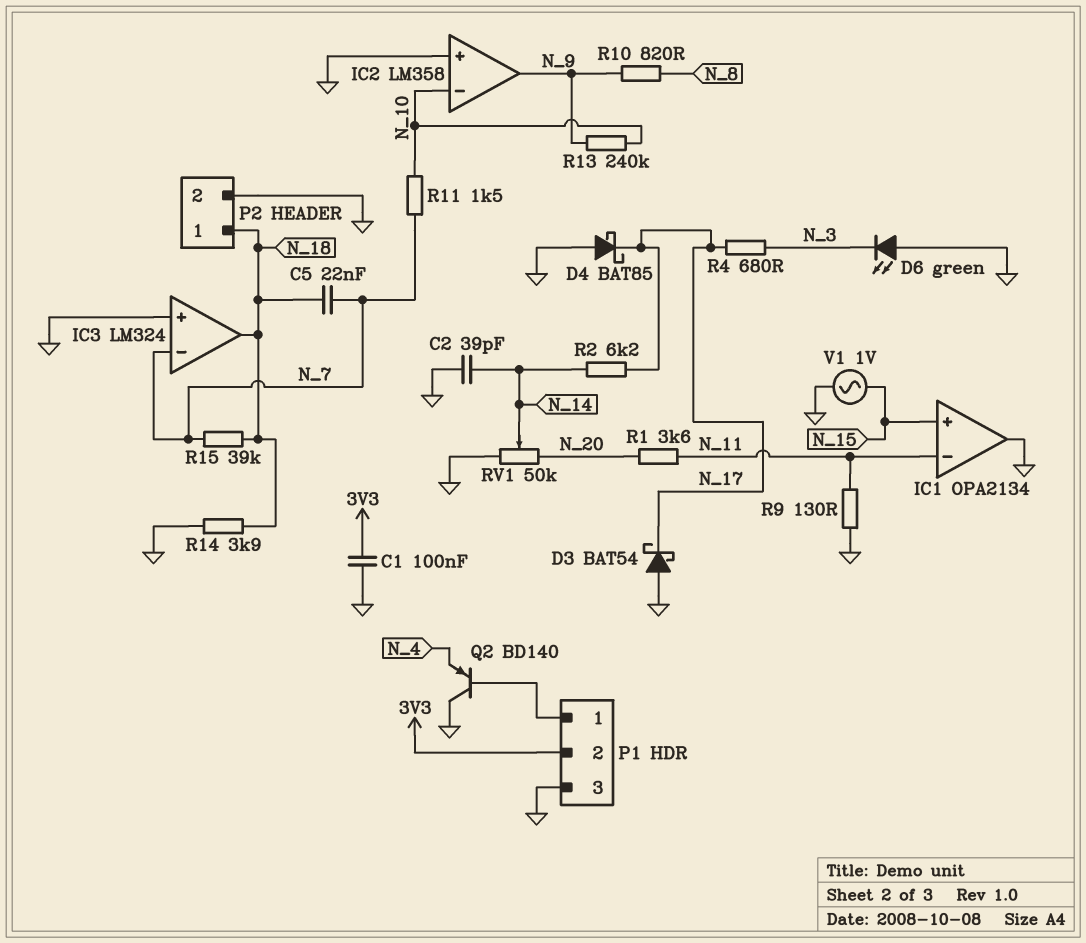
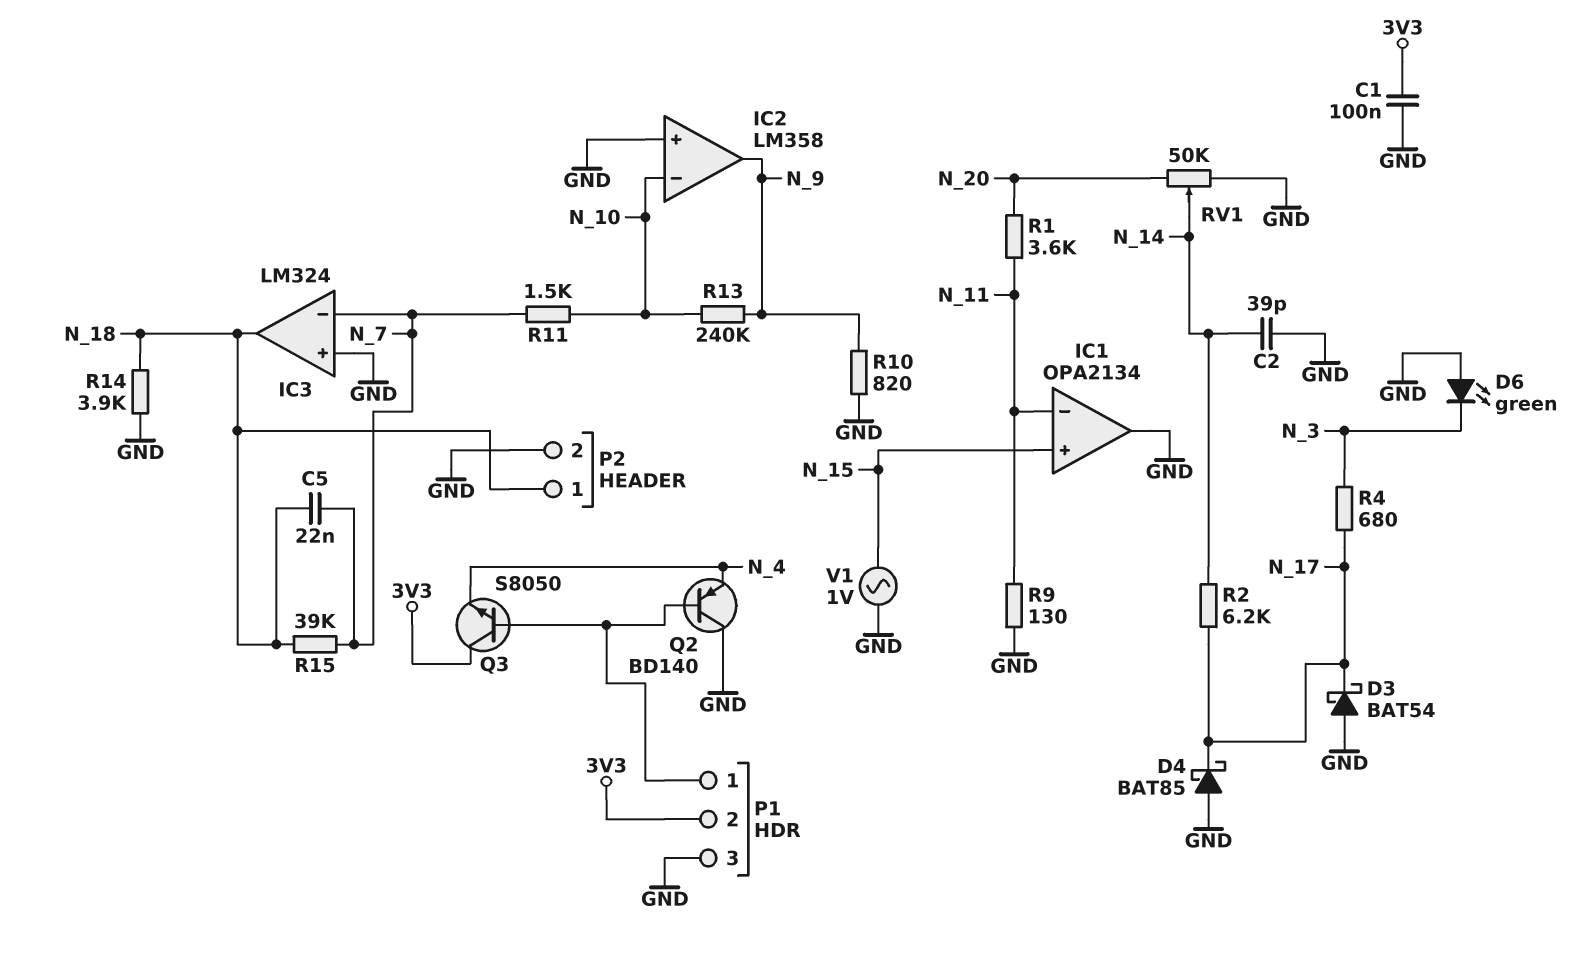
Q3: none -> NPN S8050 (B P1/1, C 3V3, E N_4)
R10: 820 (N_8, N_9) -> 820 (GND, N_9)

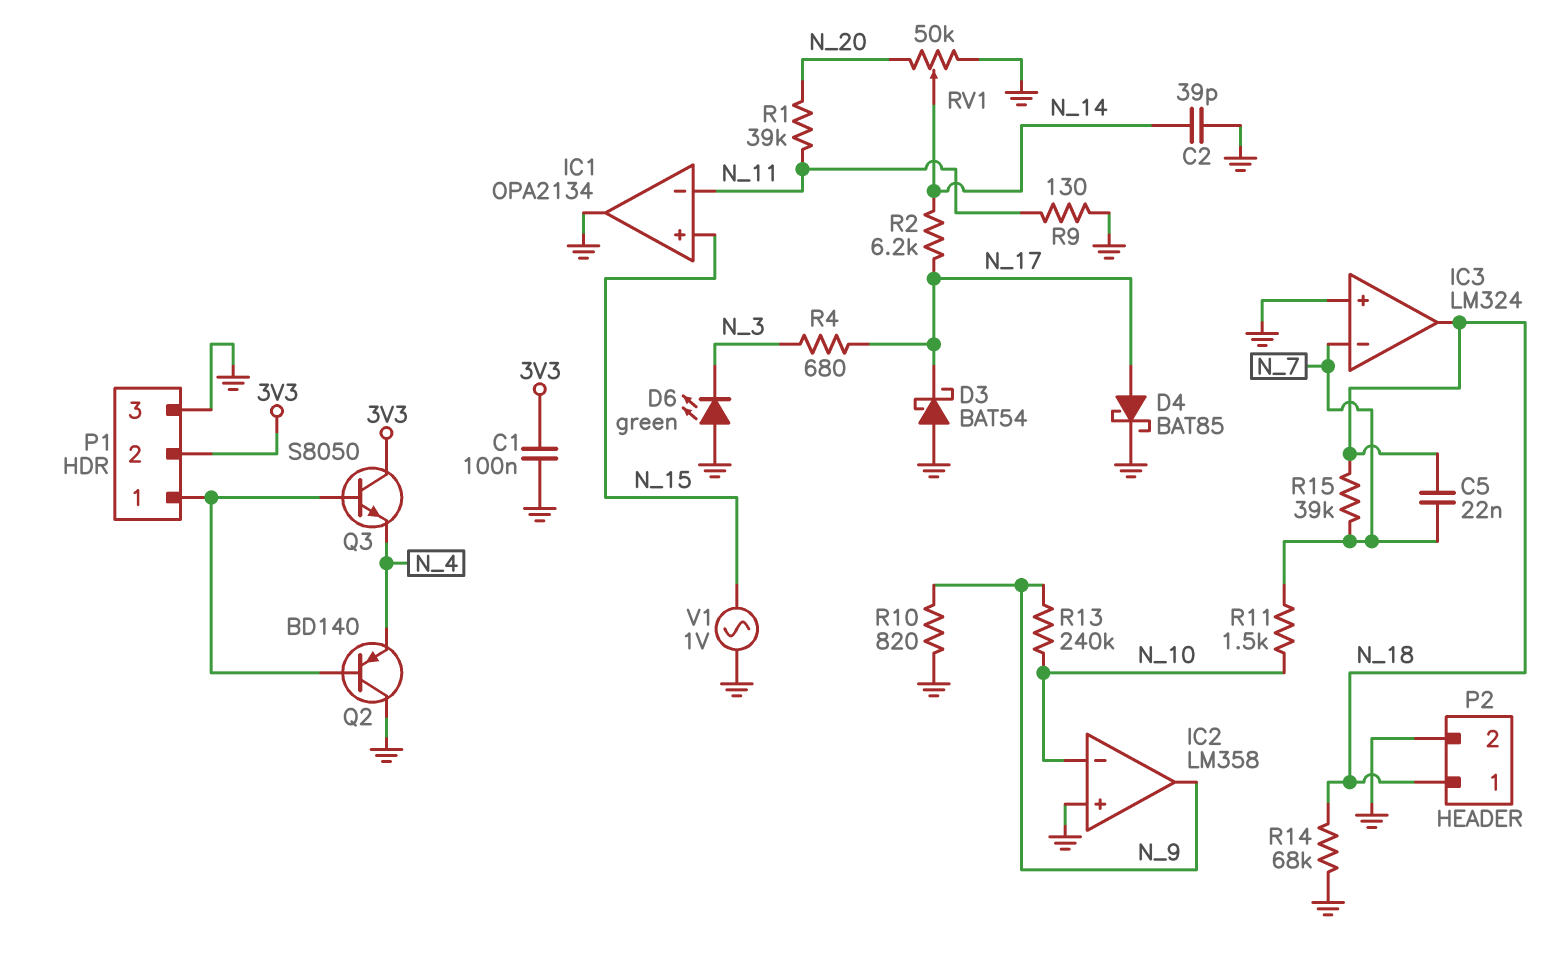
D4: schottky BAT85 (A GND, K N_17) -> schottky BAT85 (A N_17, K GND)
R1: 3.6k (N_11, N_20) -> 39k (N_11, N_20)
R14: 3.9k (GND, N_18) -> 68k (GND, N_18)

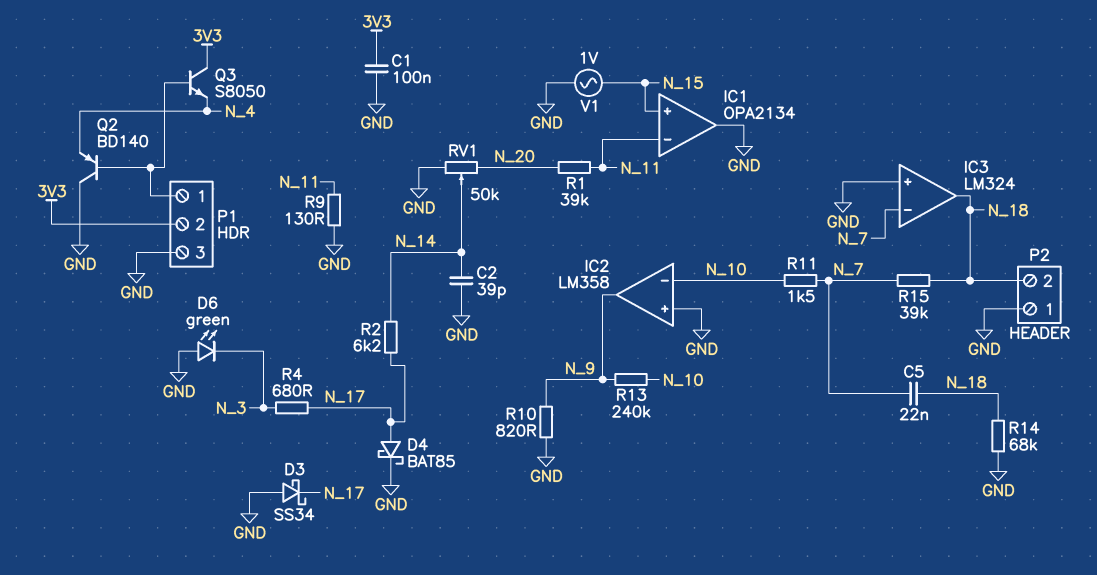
D3: schottky BAT54 (A GND, K N_17) -> schottky SS34 (A GND, K N_17)
P2 pin 1: N_18 -> GND
P2 pin 2: GND -> N_18

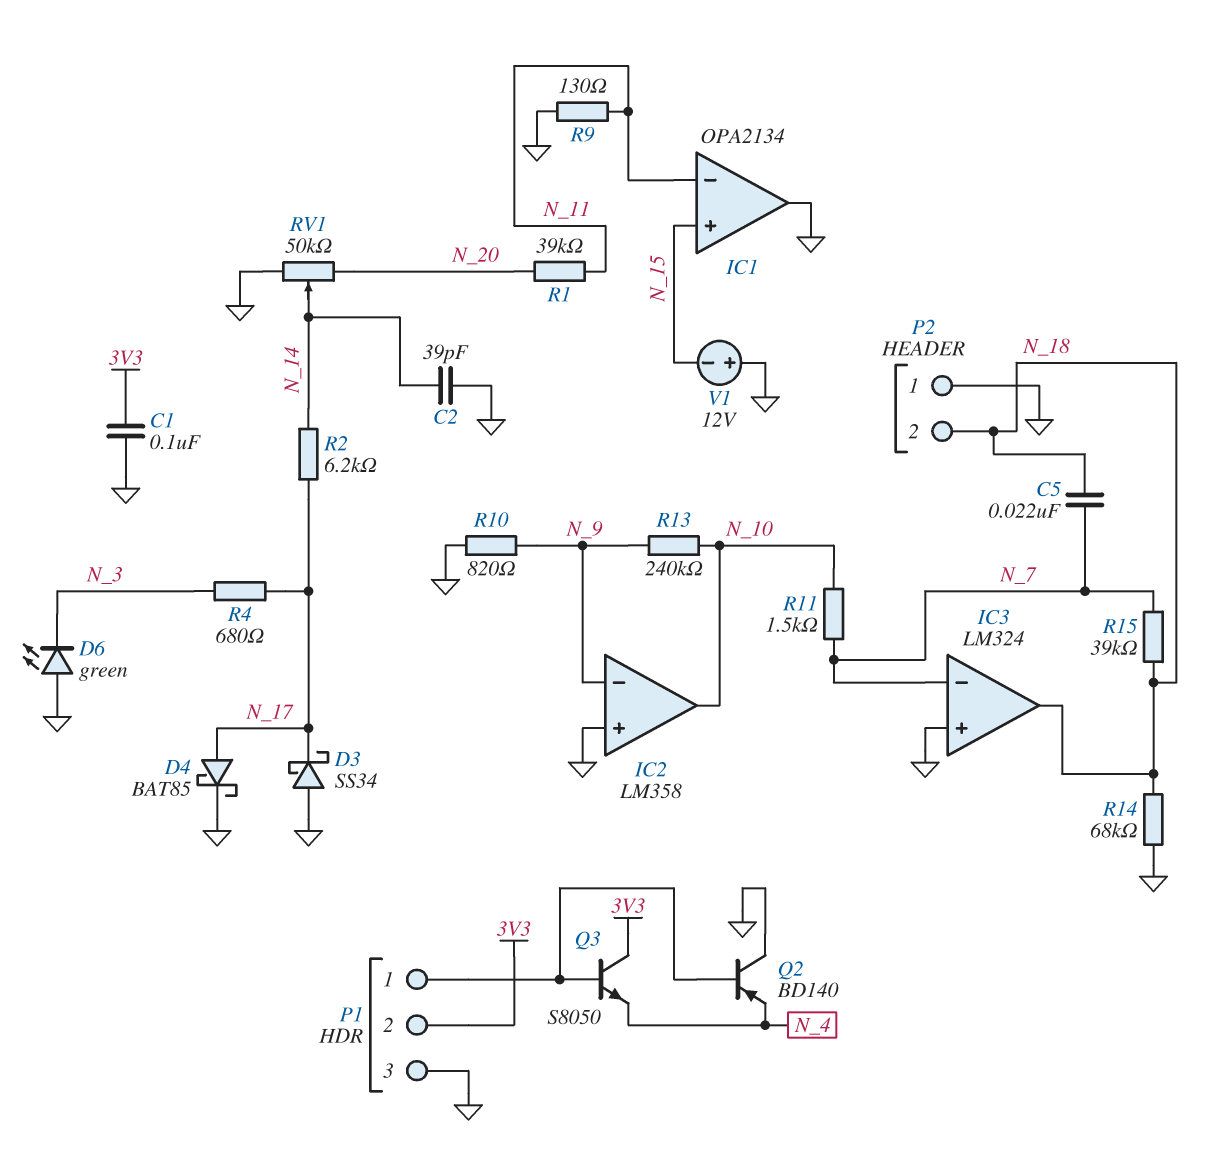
IC2 pin in-: N_10 -> N_9
IC2 pin out: N_9 -> N_10
V1: AC 1V (GND, N_15) -> 12V (plus GND, minus N_15)

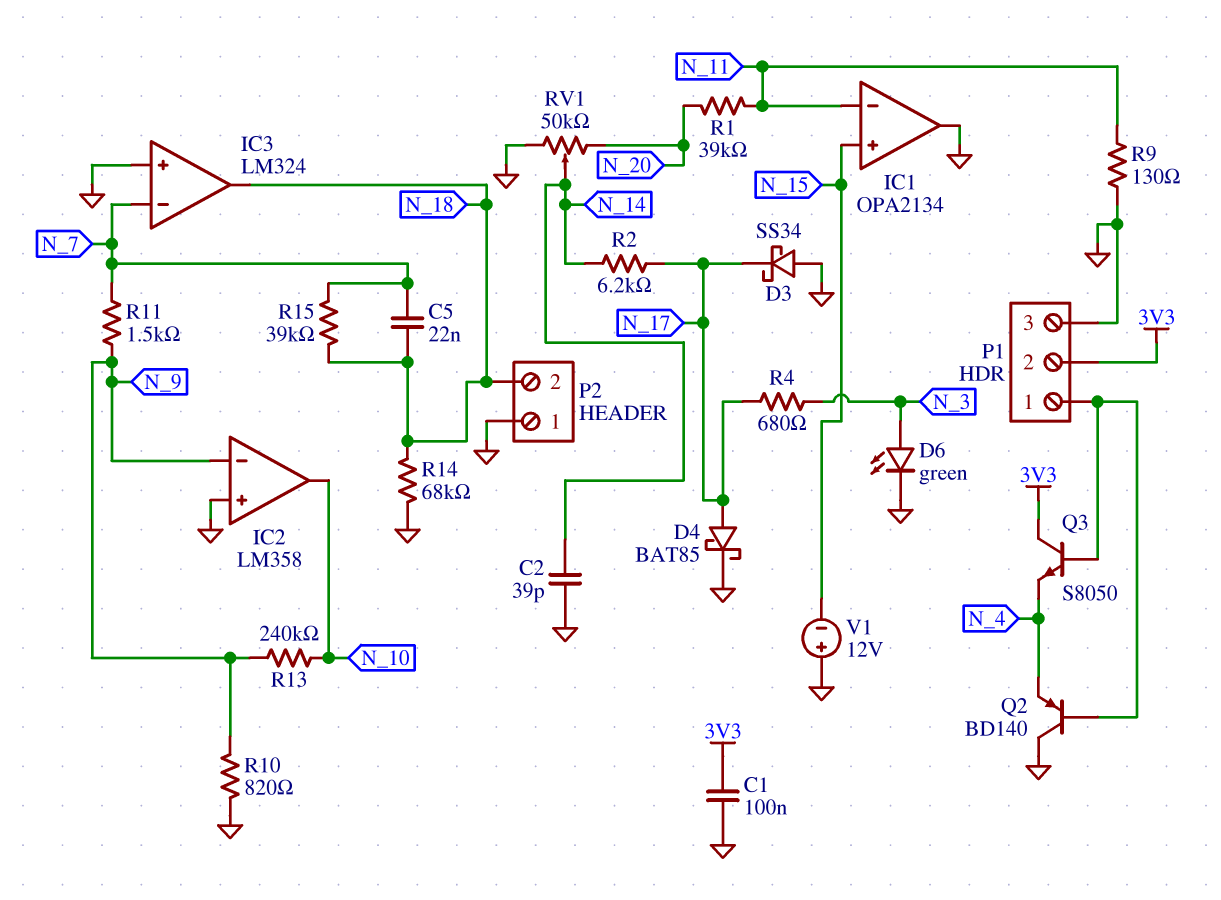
D6: LED green (A GND, K N_3) -> LED green (A N_3, K GND)
R11: 1.5k (N_7, N_10) -> 1.5k (N_7, N_9)

